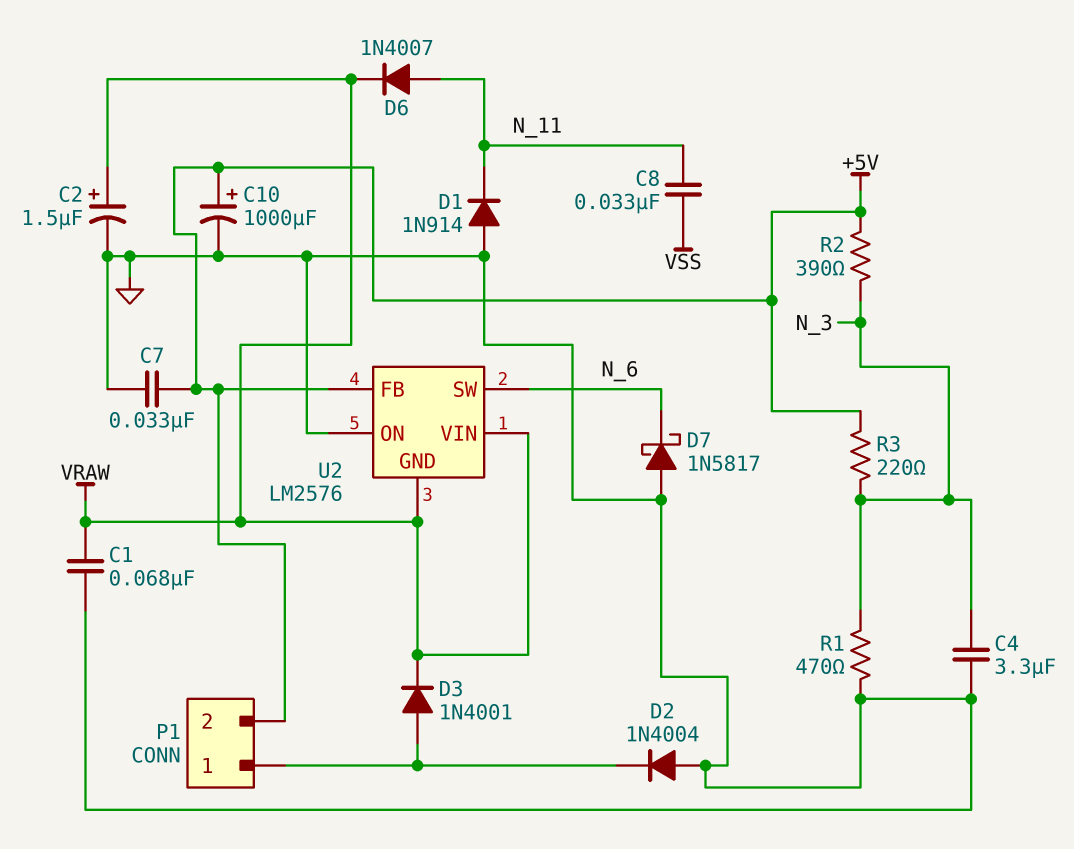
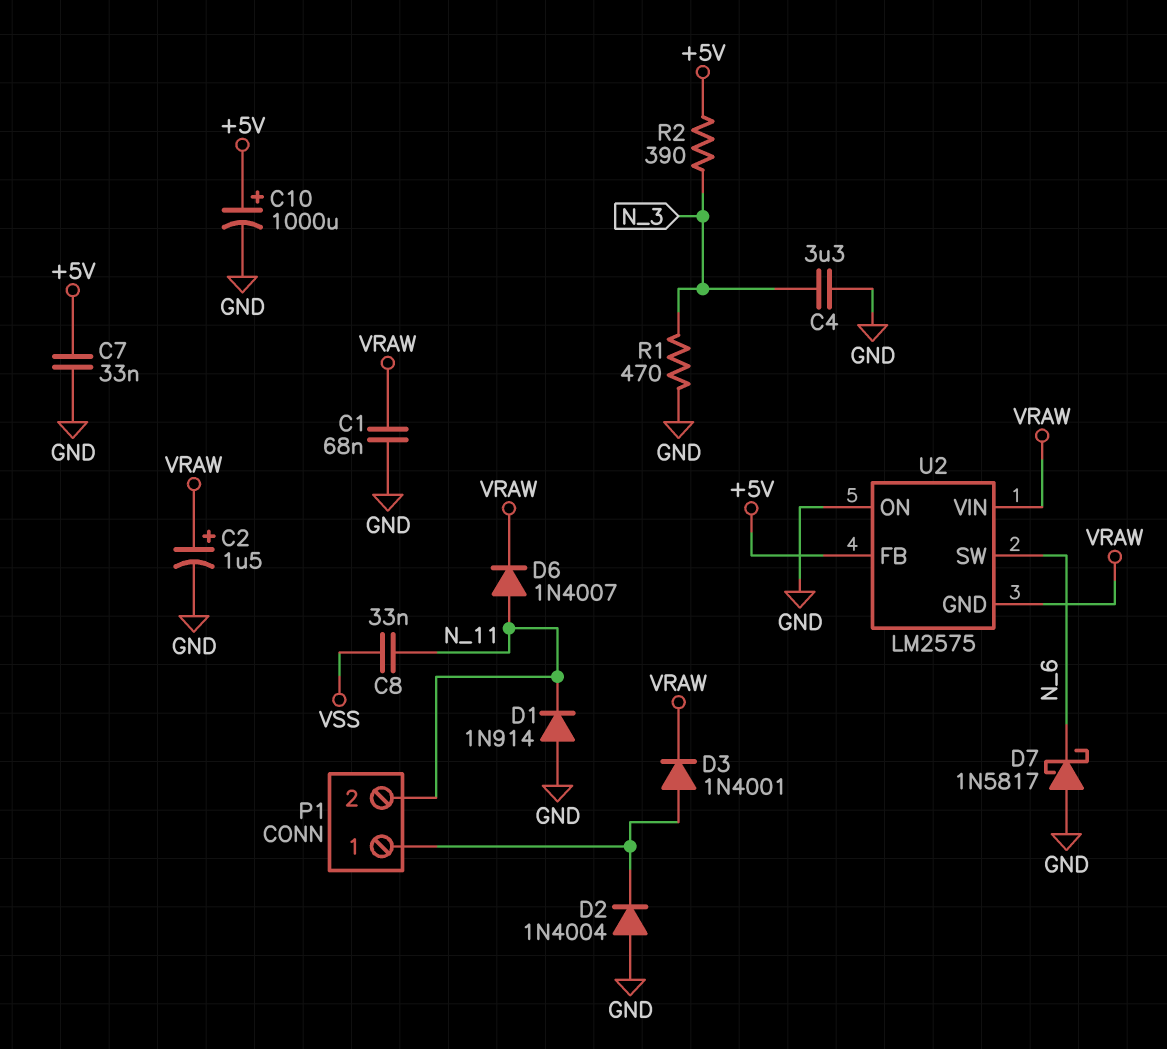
P1 pin 2: +5V -> N_11
R3: 220 (+5V, N_3) -> none
U2: LM2576 -> LM2575

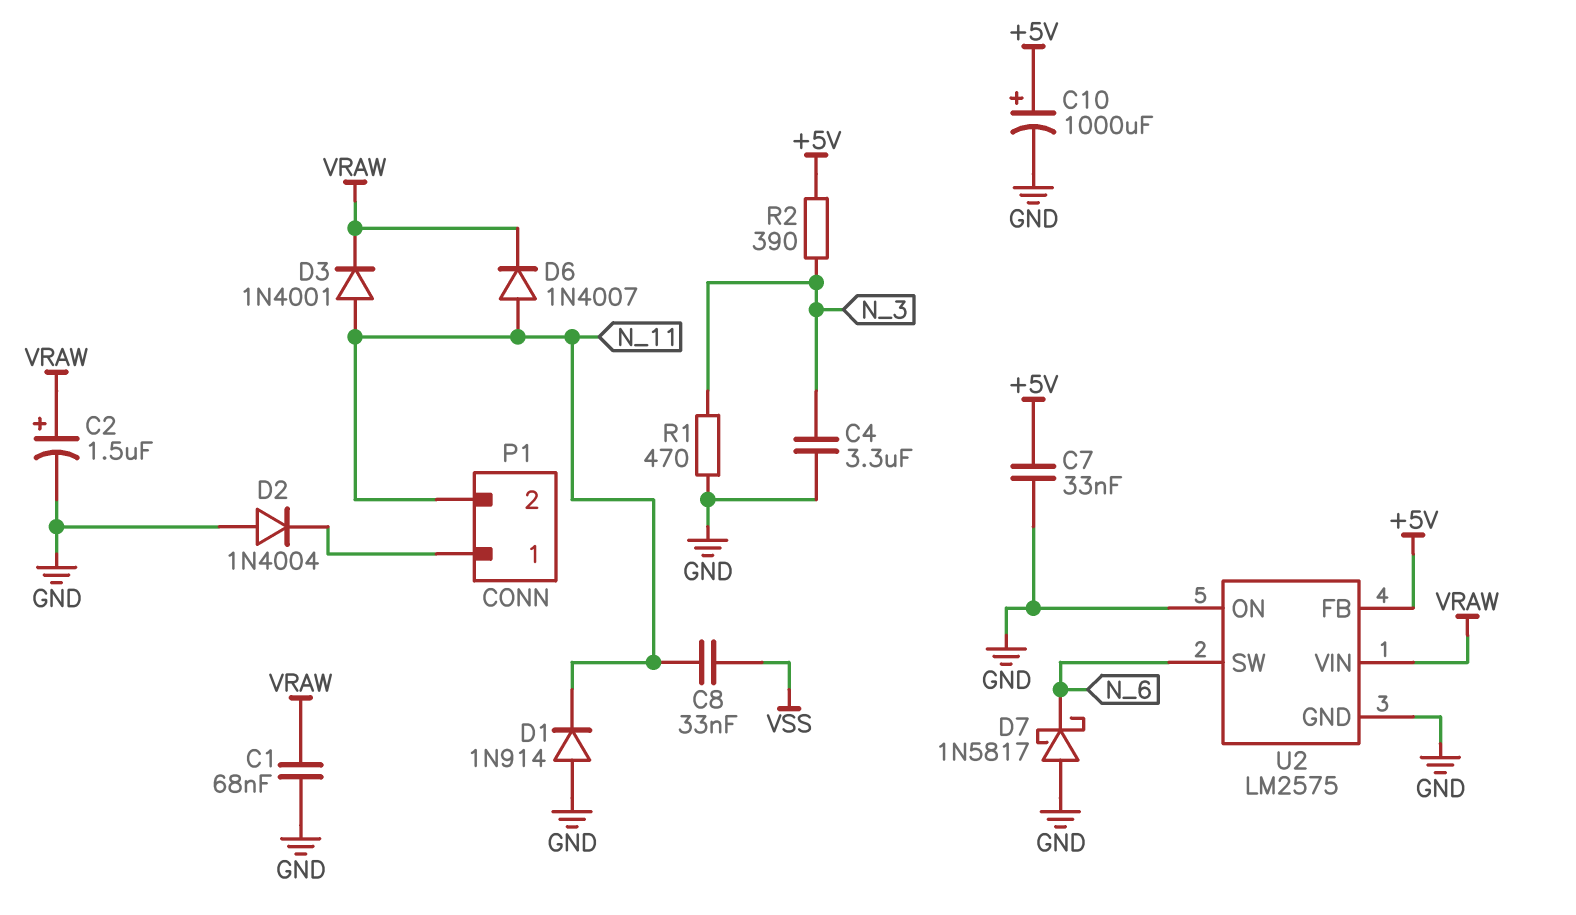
D3: diode 1N4001 (A P1/1, K VRAW) -> diode 1N4001 (A N_11, K VRAW)
U2 pin GND: VRAW -> GND

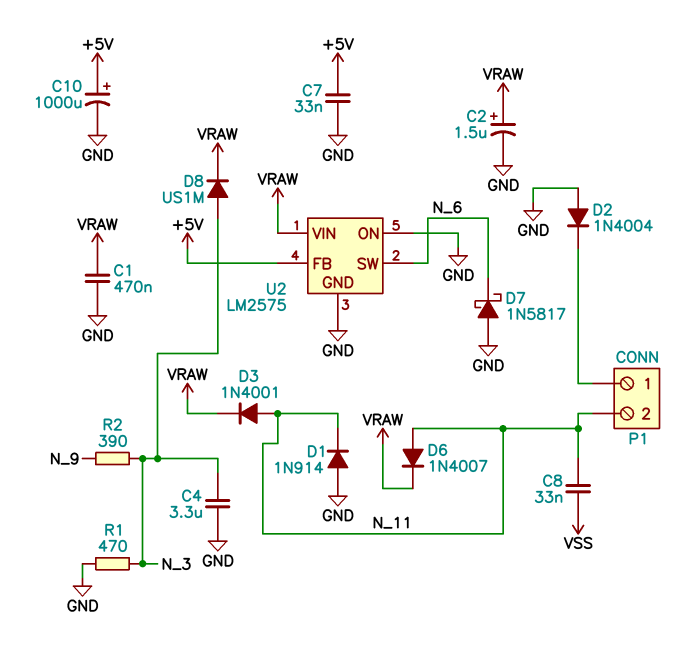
C1: 68nF (GND, VRAW) -> 470nF (GND, VRAW)
D8: none -> diode US1M (A N_3, K VRAW)
R2: 390 (+5V, N_3) -> 390 (N_3, N_9)

